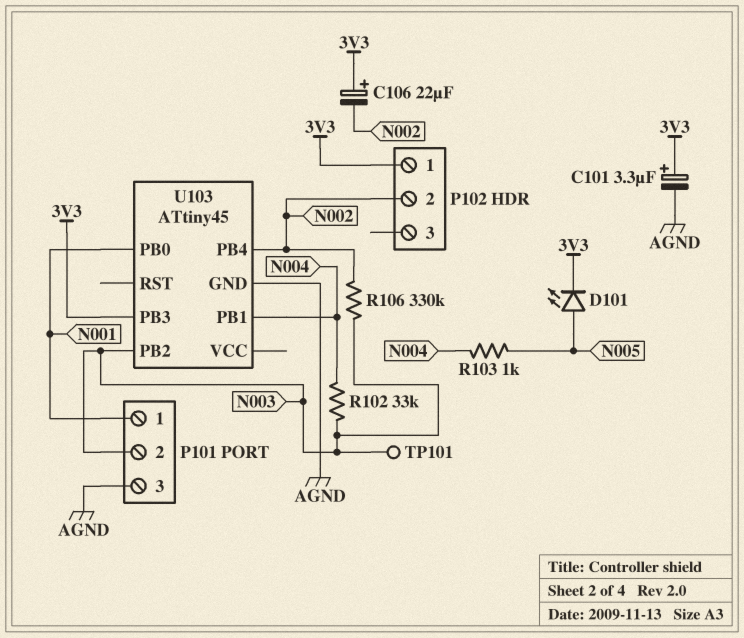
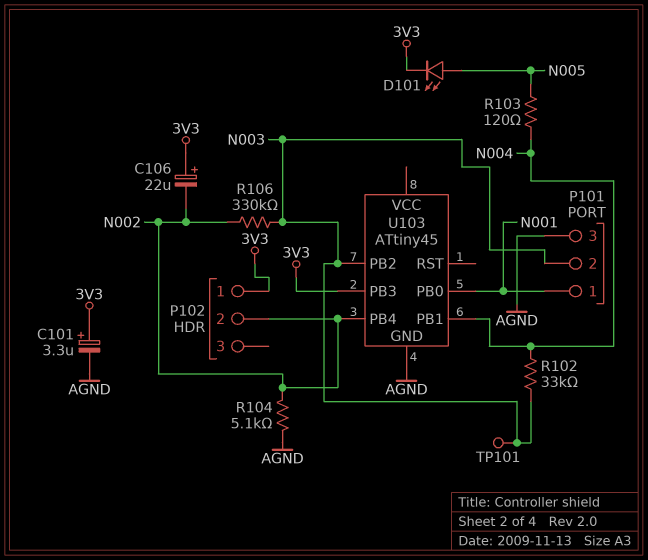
R103: 1k (N004, N005) -> 120 (N004, N005)
R104: none -> 5.1k (AGND, N002)

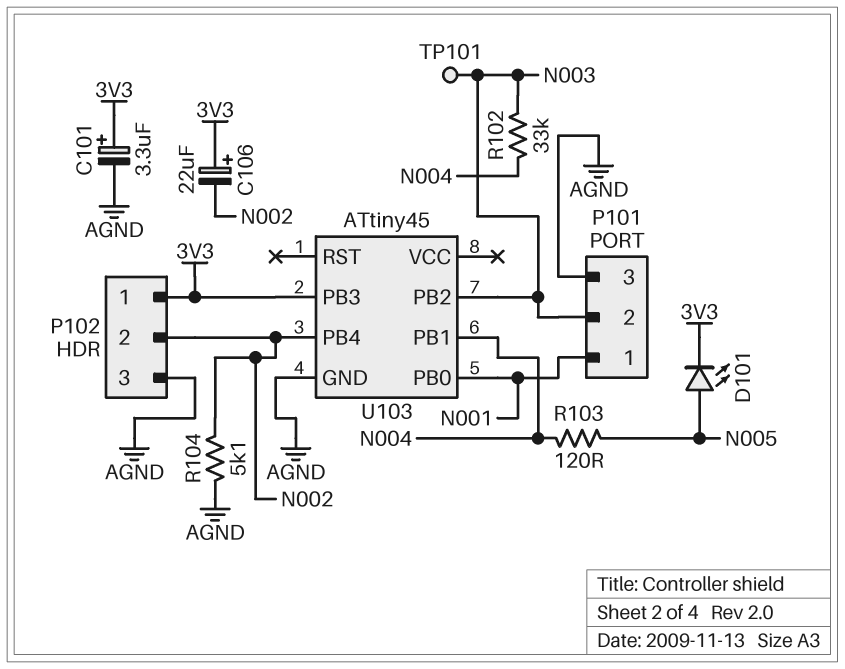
P102 pin 3: none -> AGND
R106: 330k (N002, N003) -> none

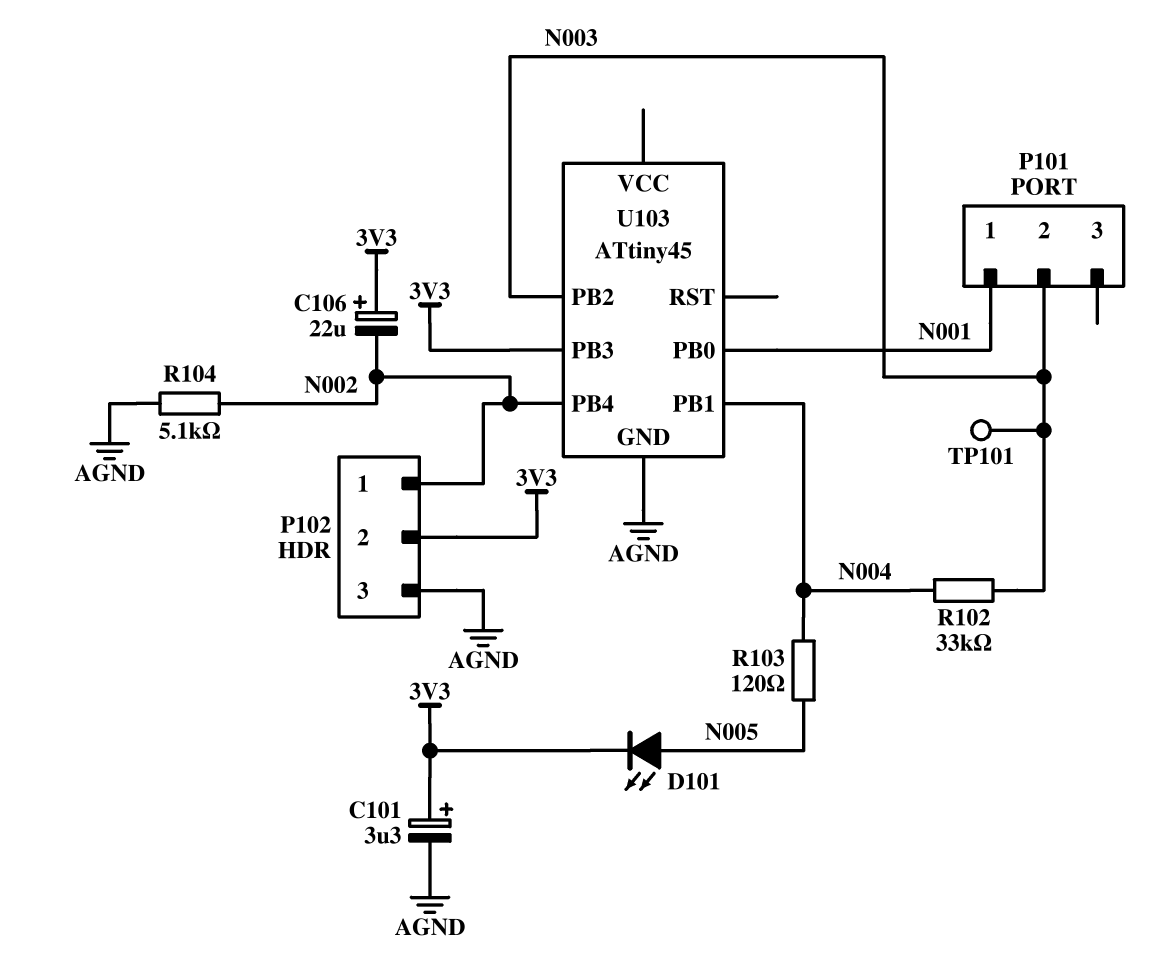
P101 pin 3: AGND -> none
P102 pin 1: 3V3 -> N002
P102 pin 2: N002 -> 3V3

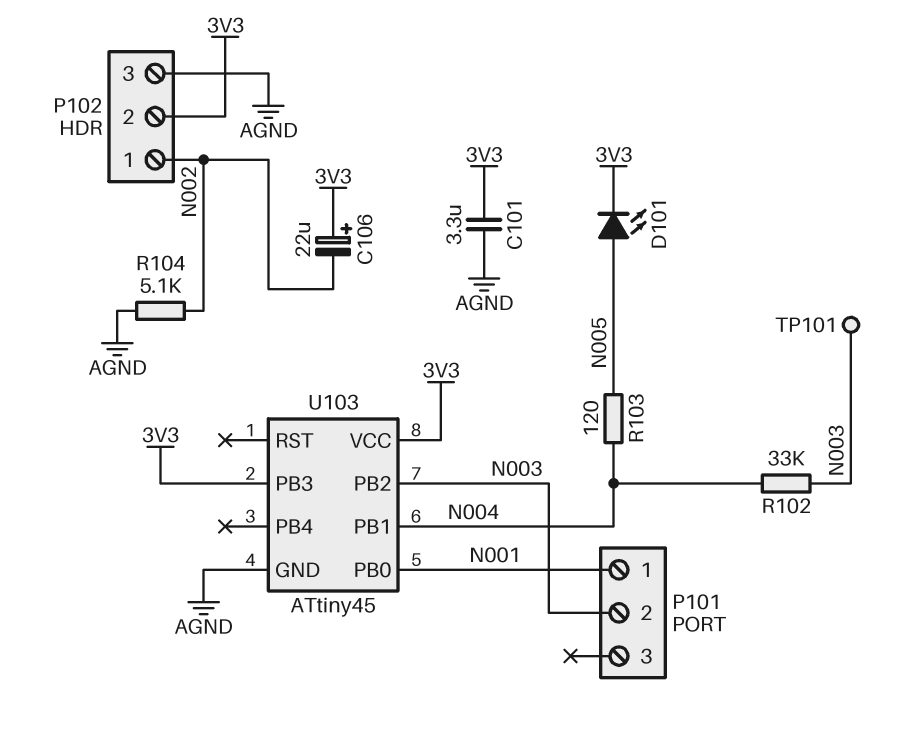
C101: 3.3uF (plus 3V3, minus AGND) -> 3.3uF (3V3, AGND)
U103 pin PB4: N002 -> none
U103 pin VCC: none -> 3V3

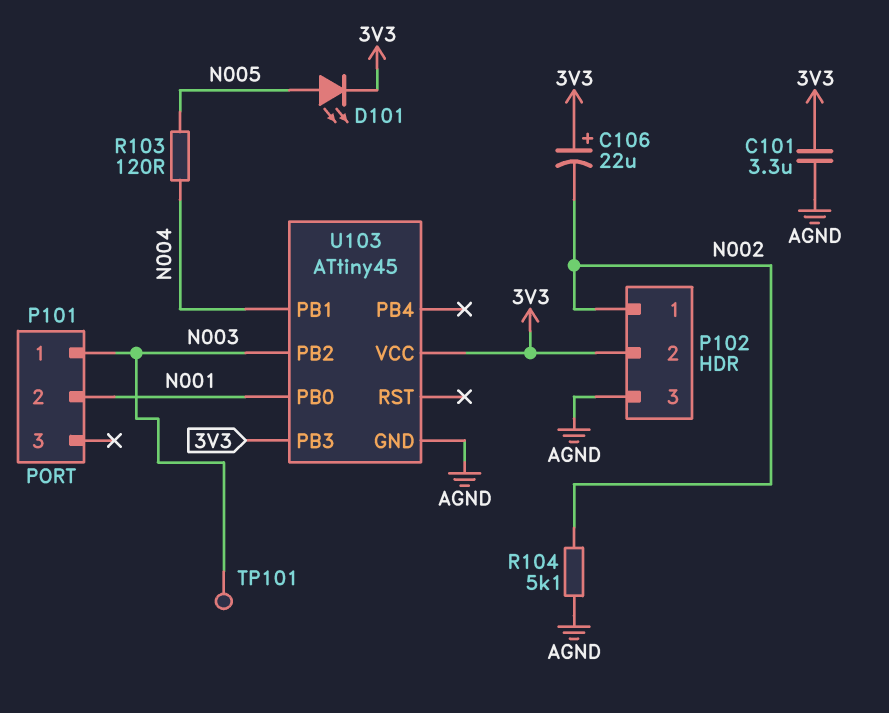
P101 pin 1: N001 -> N003
P101 pin 2: N003 -> N001
R102: 33k (N003, N004) -> none

